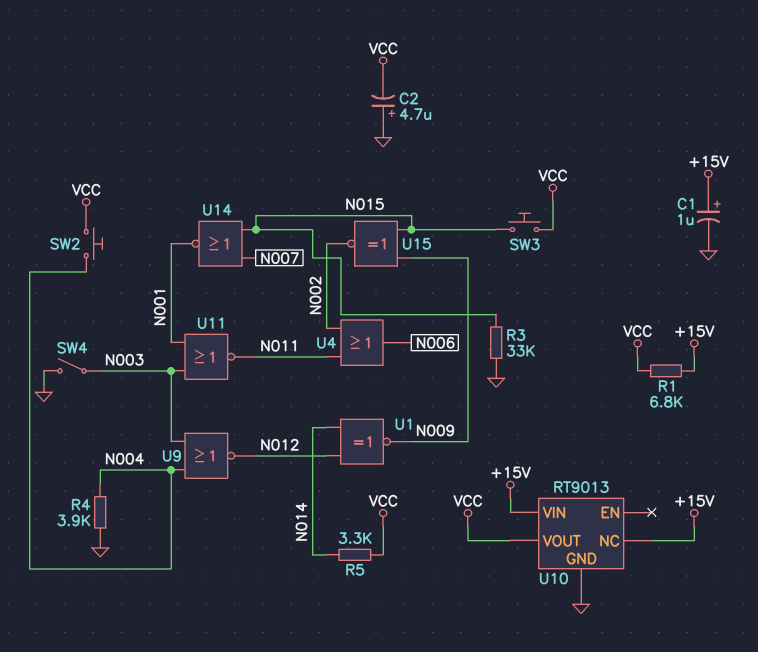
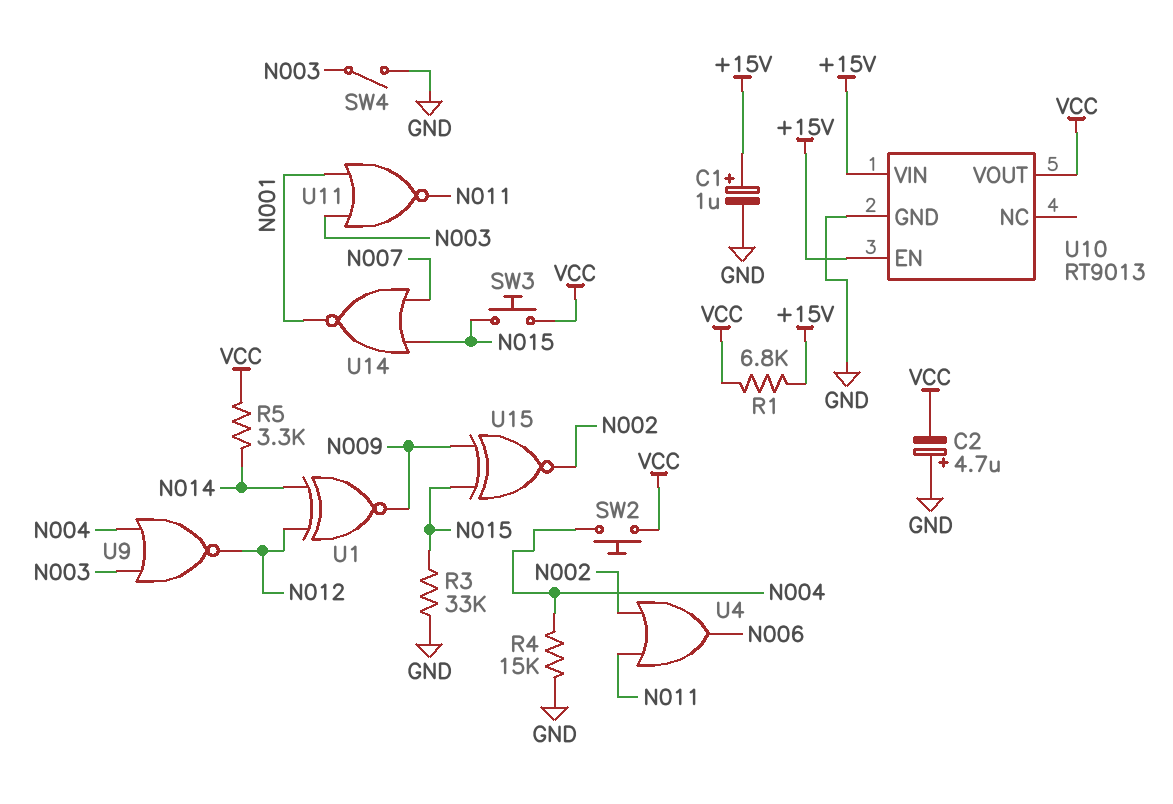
R4: 3.9k (GND, N004) -> 15k (GND, N004)
U10 pin EN: none -> +15V
U10 pin NC: +15V -> none

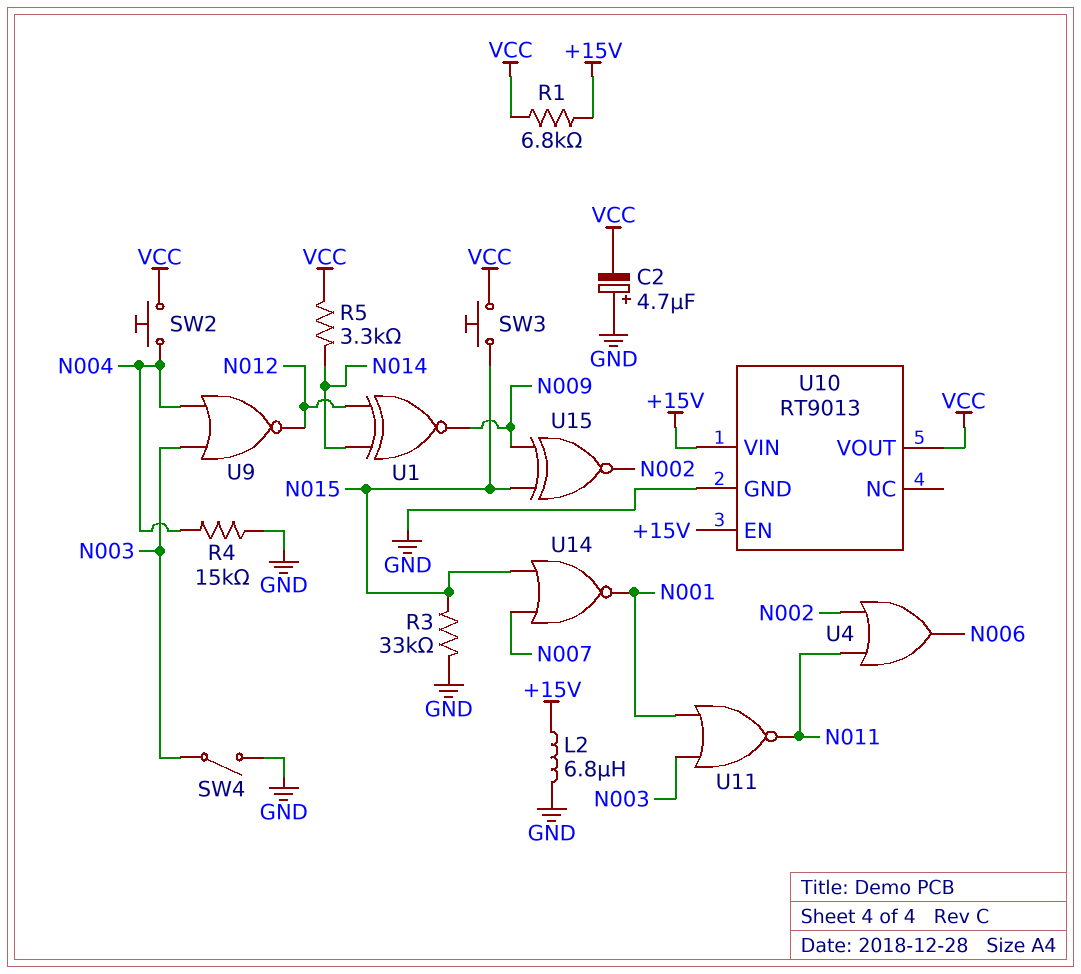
C1: 1uF (plus +15V, minus GND) -> none
L2: none -> 6.8uH (+15V, GND)

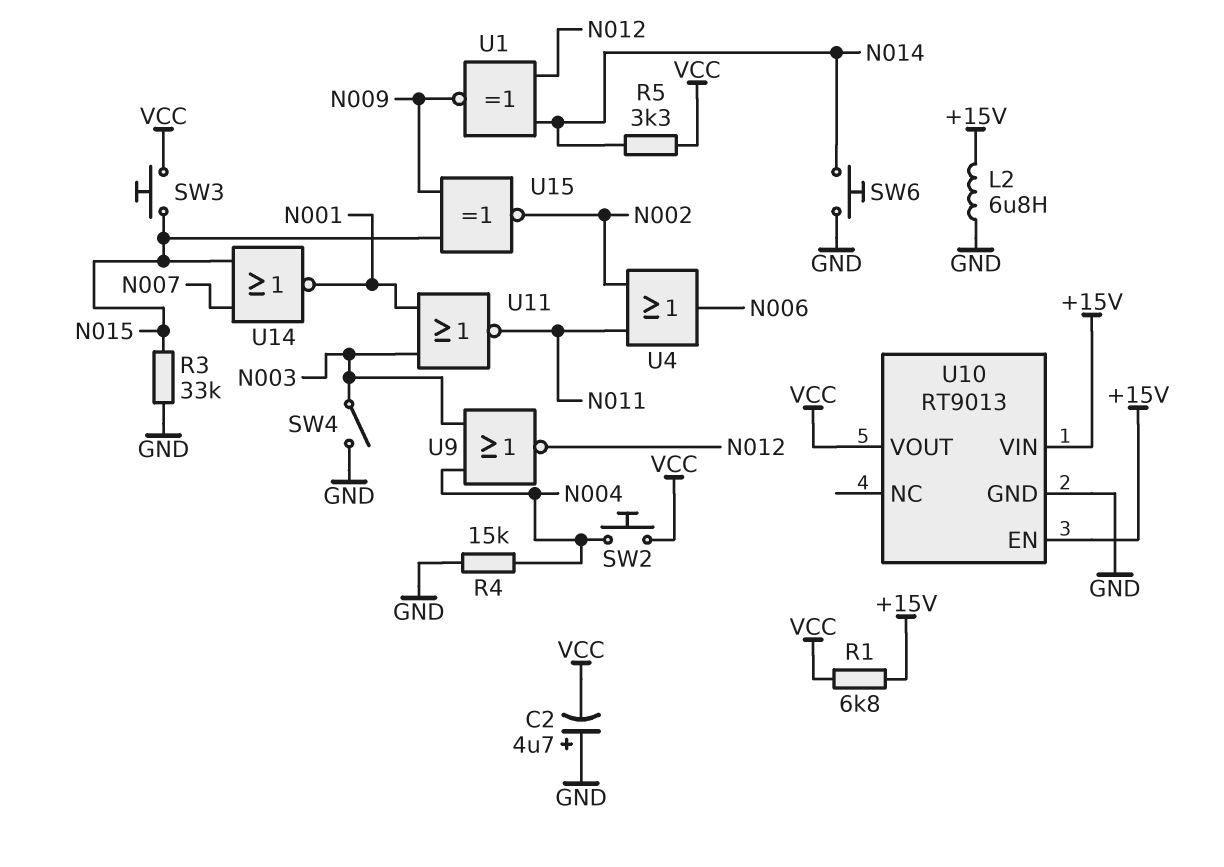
SW6: none -> button (GND, N014)

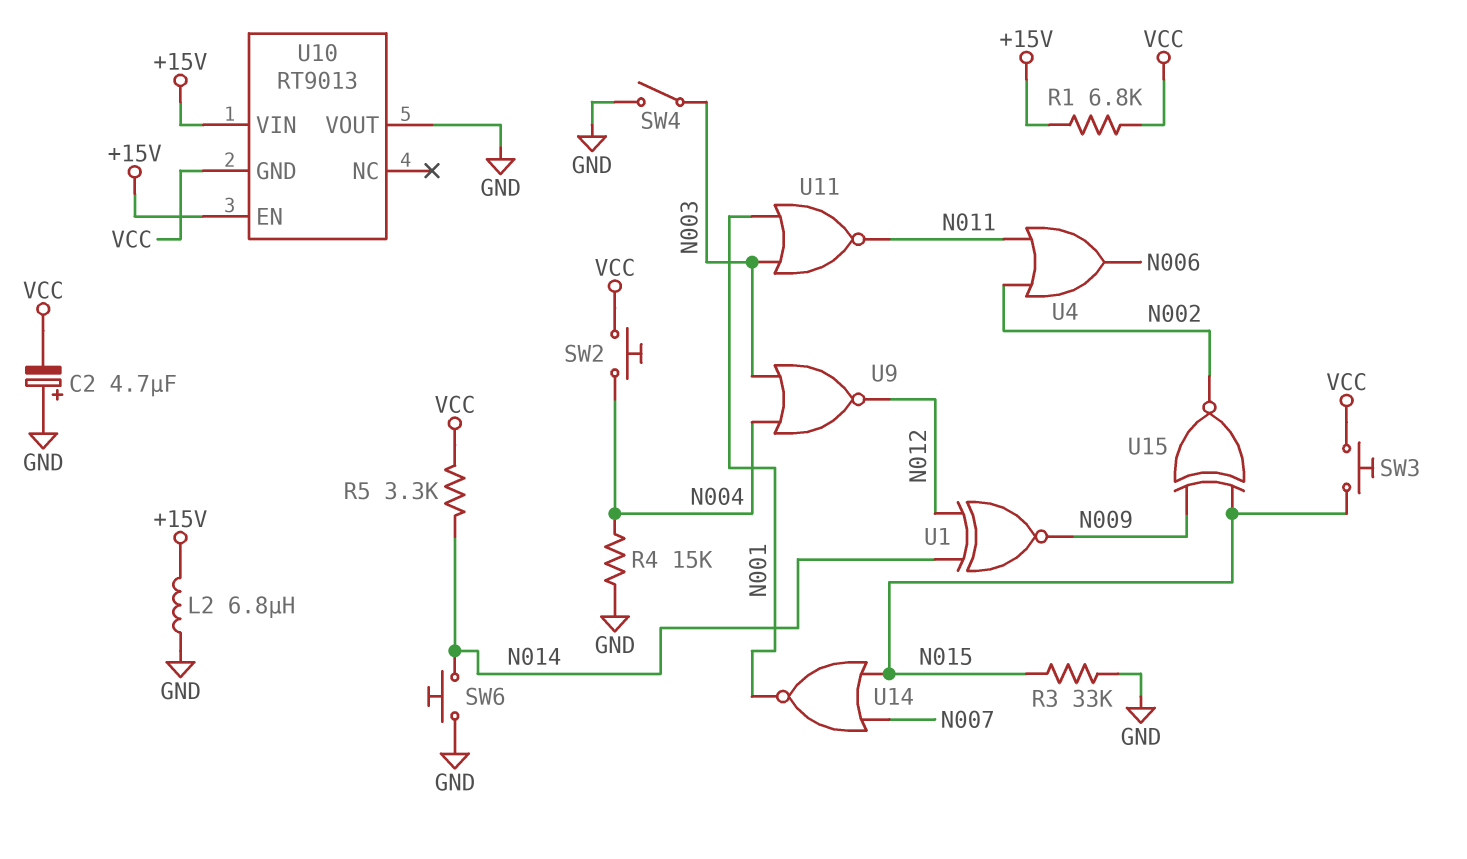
U10 pin GND: GND -> VCC
U10 pin VOUT: VCC -> GND

